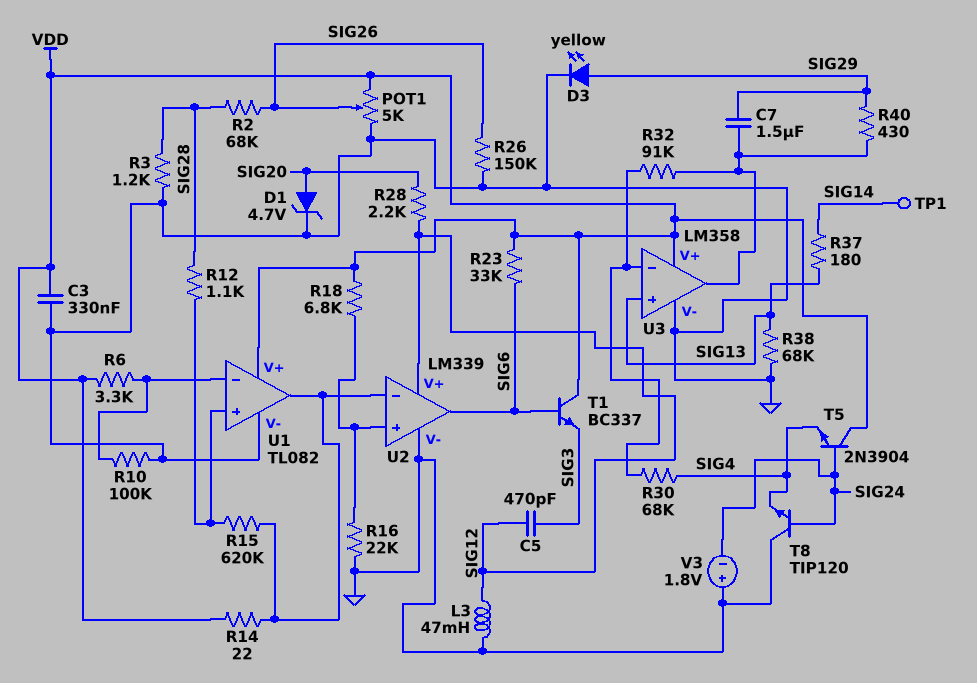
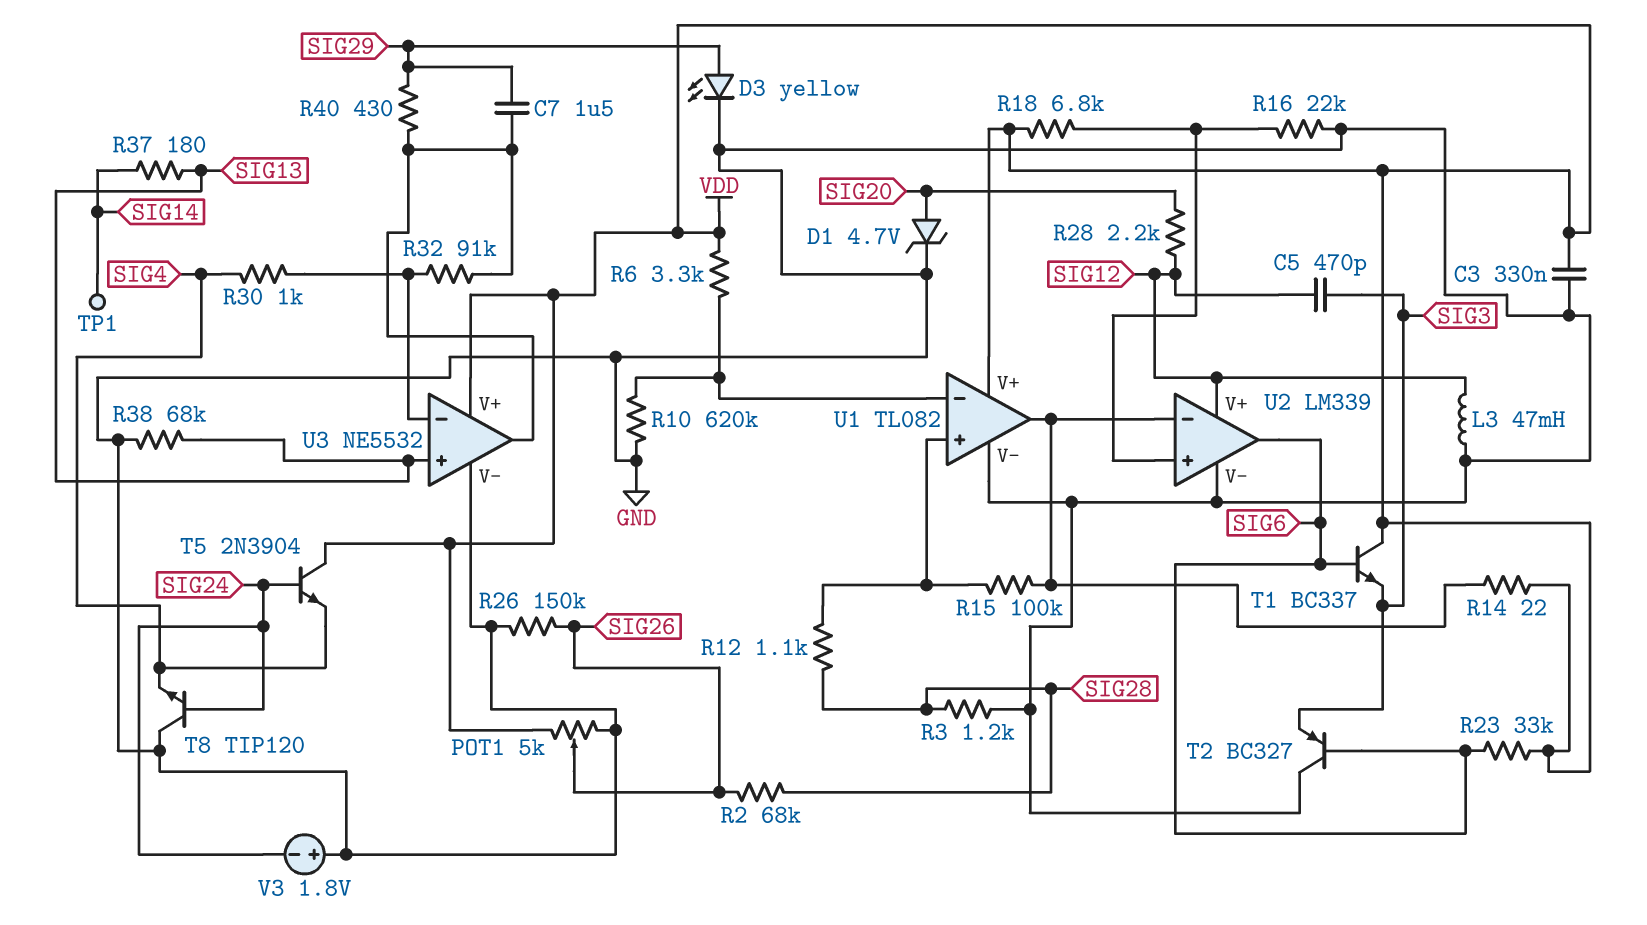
R10: 100k (GND, U1/in-) -> 620k (GND, U1/in-)
R15: 620k (U1/in+, U1/out) -> 100k (U1/in+, U1/out)
R30: 68k (SIG4, U3/in-) -> 1k (SIG4, U3/in-)
T2: none -> PNP BC327 (B SIG6, C GND, E SIG3)
U3: LM358 -> NE5532

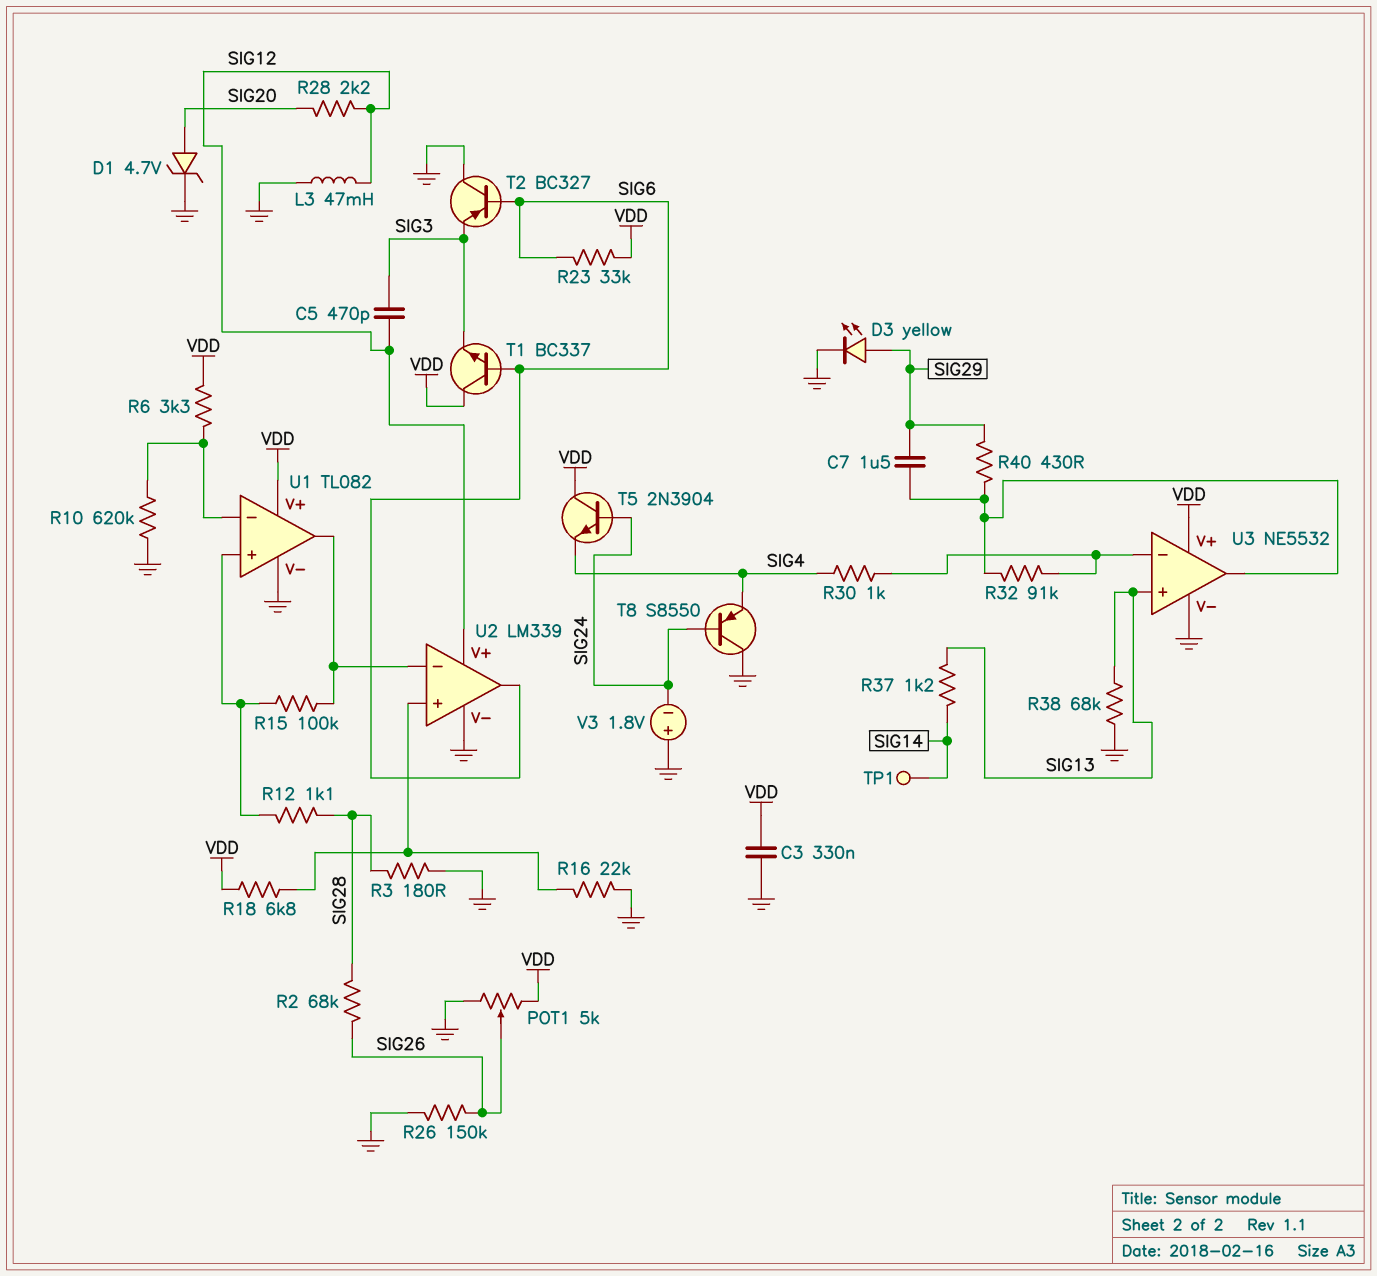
R3: 1.2k (GND, SIG28) -> 180 (GND, SIG28)
R14: 22 (U1/out, VDD) -> none
R37: 180 (SIG13, SIG14) -> 1.2k (SIG13, SIG14)
T8: NPN TIP120 (B SIG24, C GND, E SIG4) -> PNP S8550 (B SIG24, C GND, E SIG4)

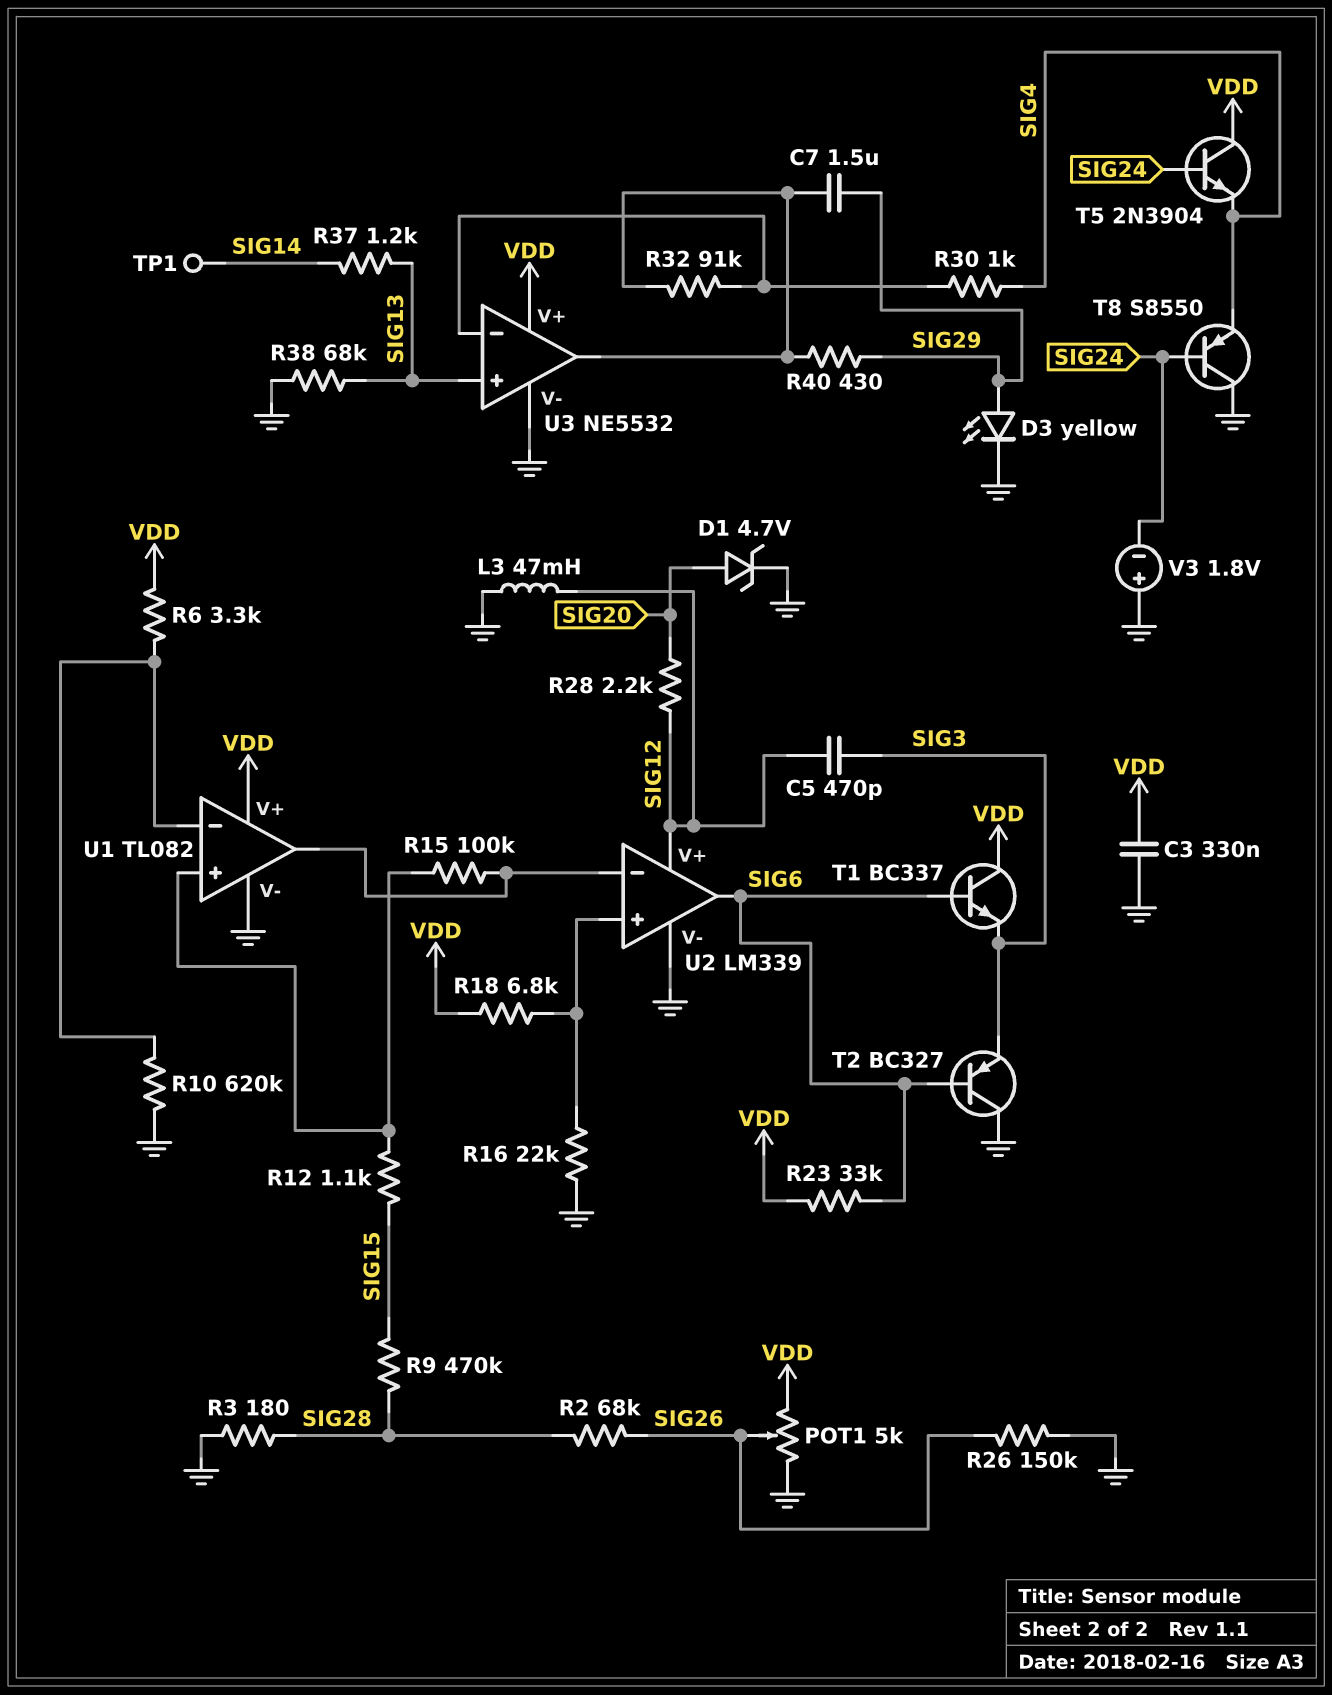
R9: none -> 470k (SIG15, SIG28)
R12: 1.1k (SIG28, U1/in+) -> 1.1k (SIG15, U1/in+)

